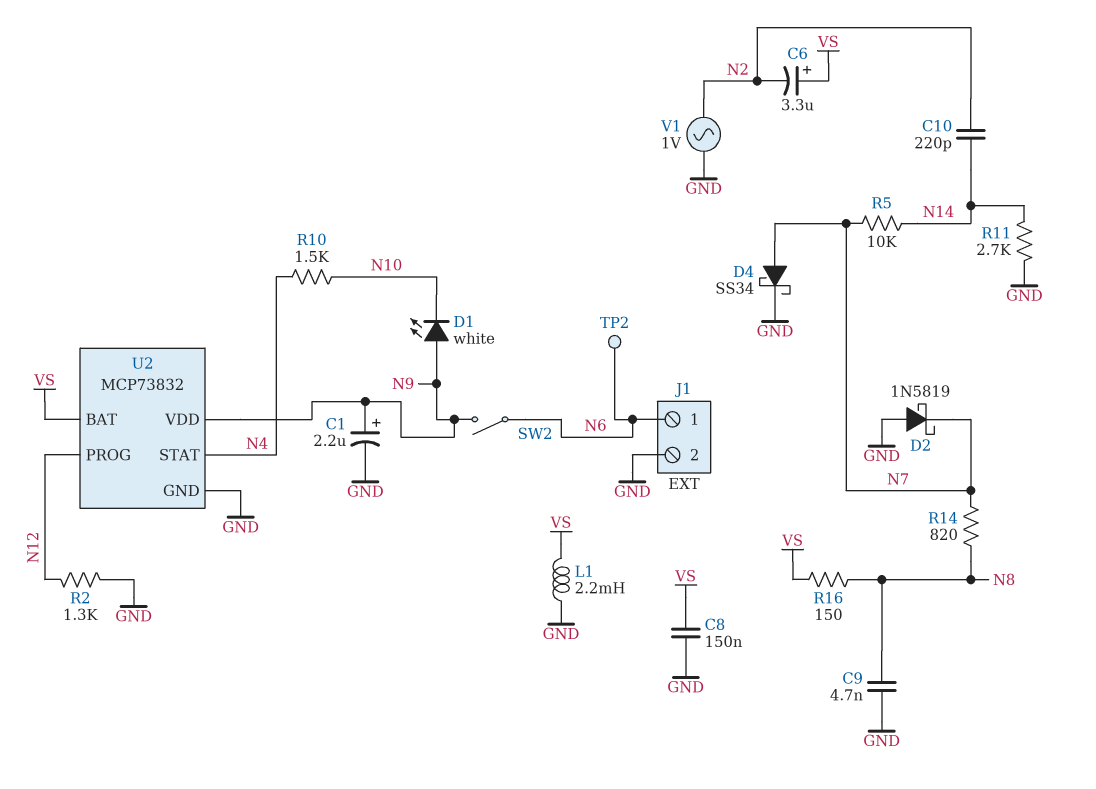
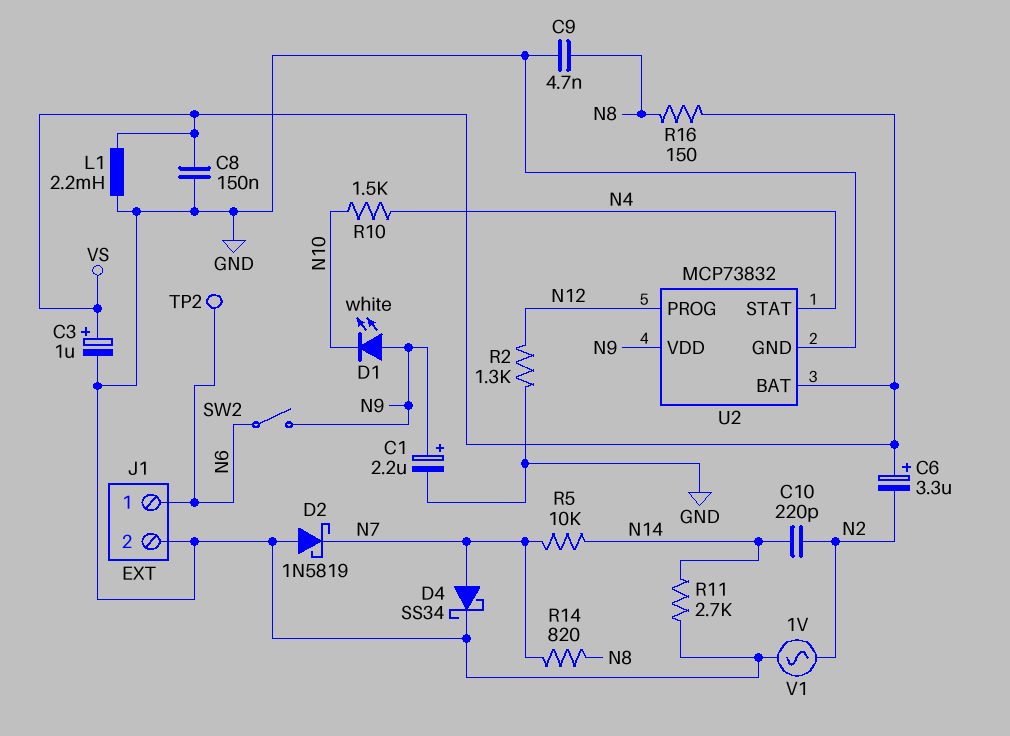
C3: none -> 1uF (plus VS, minus GND)

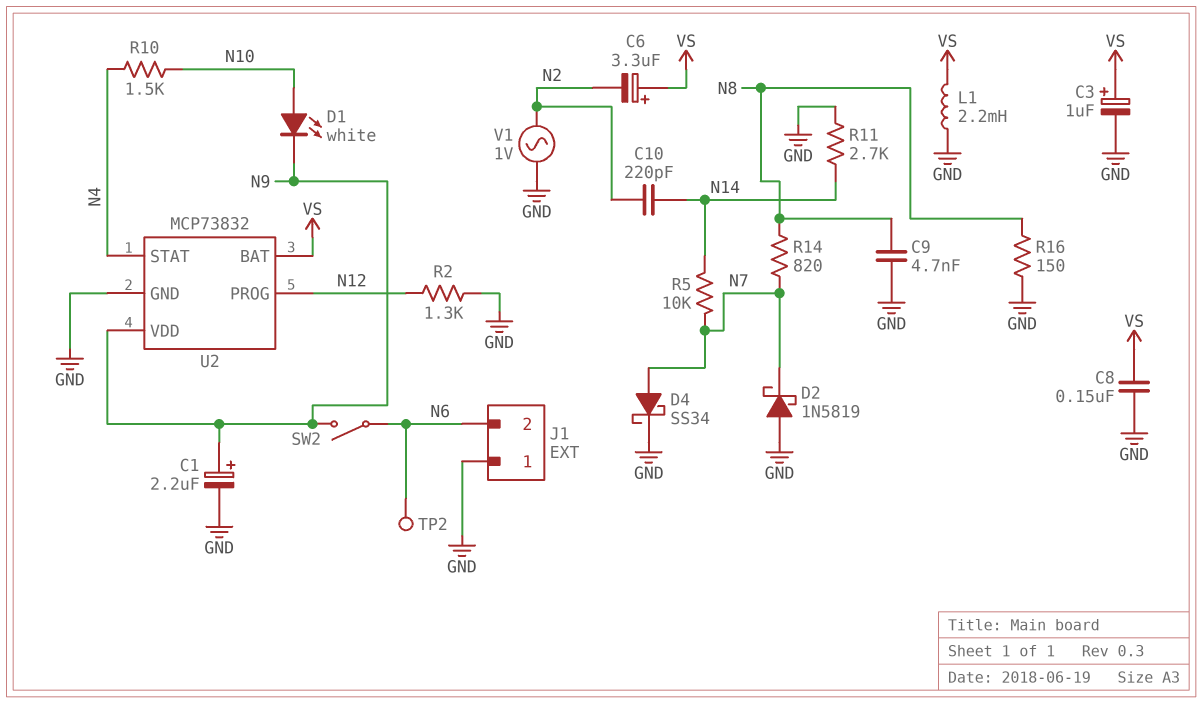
D1: LED white (A N9, K N10) -> LED white (A N10, K N9)
J1 pin 1: N6 -> GND
J1 pin 2: GND -> N6
R16: 150 (N8, VS) -> 150 (GND, N8)

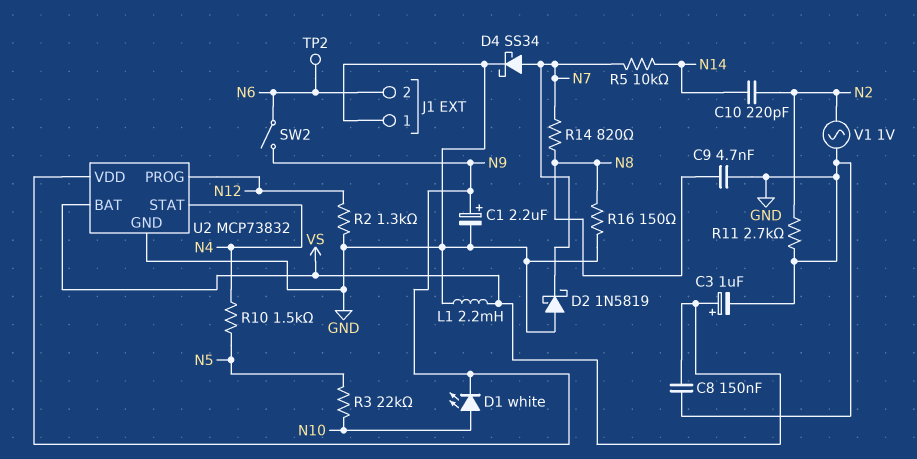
C6: 3.3uF (plus VS, minus N2) -> none
R3: none -> 22k (N5, N10)
R10: 1.5k (N4, N10) -> 1.5k (N4, N5)
R11: 2.7k (GND, N14) -> 2.7k (GND, N2)

